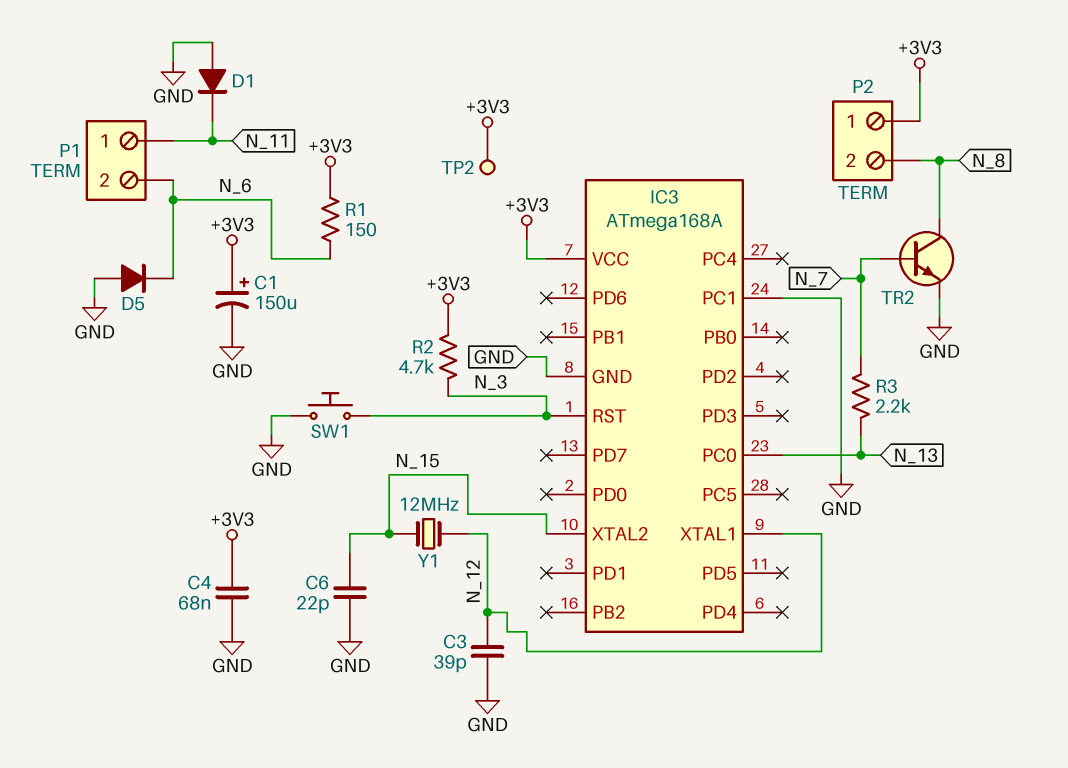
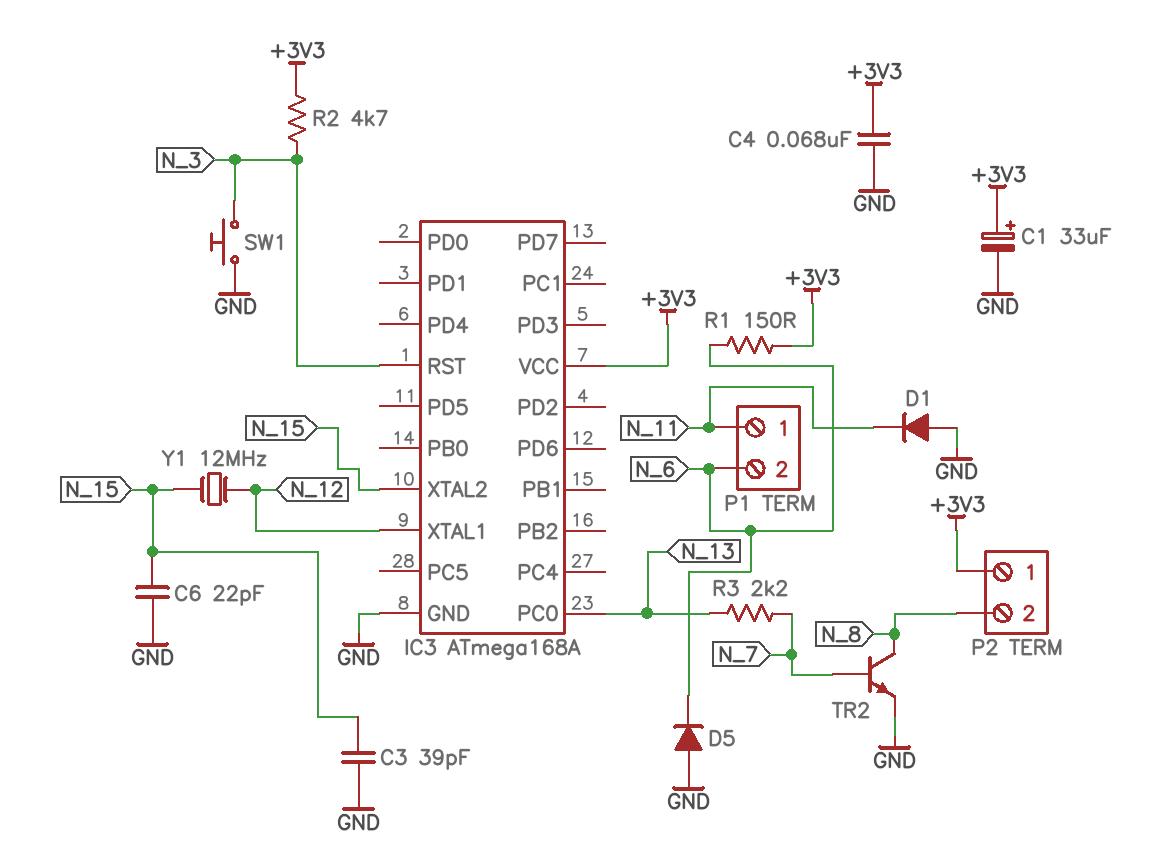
C1: 150uF (plus +3V3, minus GND) -> 33uF (plus +3V3, minus GND)
C3: 39pF (GND, N_12) -> 39pF (GND, N_15)
IC3 pin PC1: GND -> none
TP2: test point (+3V3) -> none

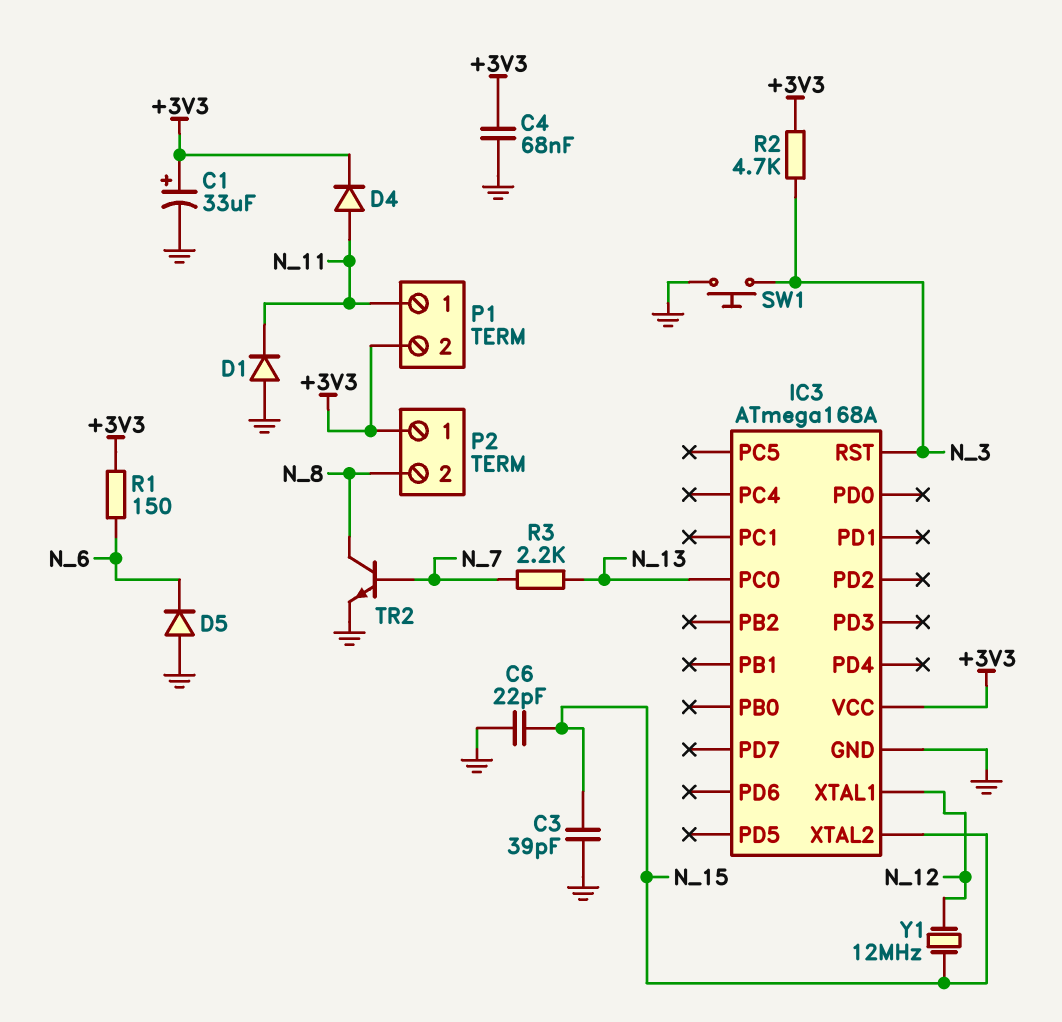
D4: none -> diode (A N_11, K +3V3)
P1 pin 2: N_6 -> +3V3

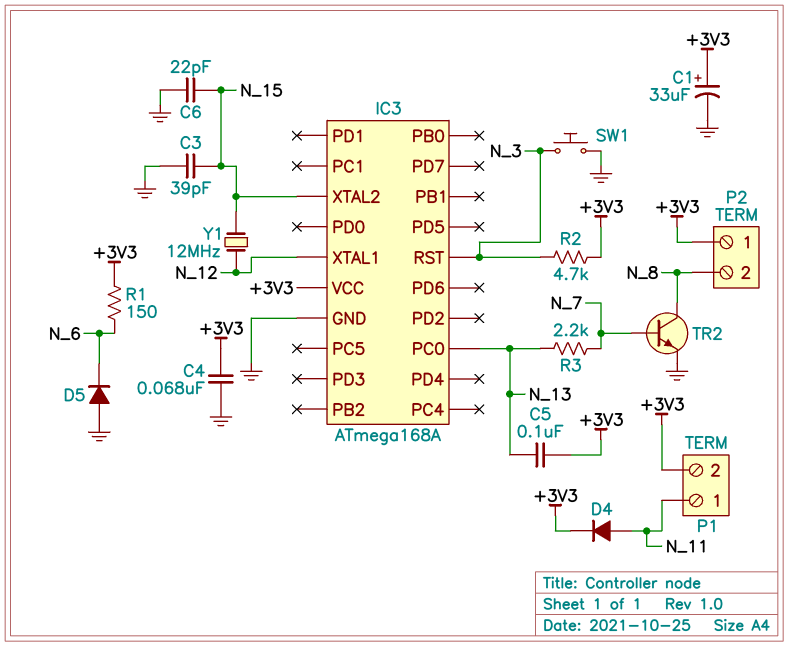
C5: none -> 100nF (+3V3, N_13)
D1: diode (A GND, K N_11) -> none

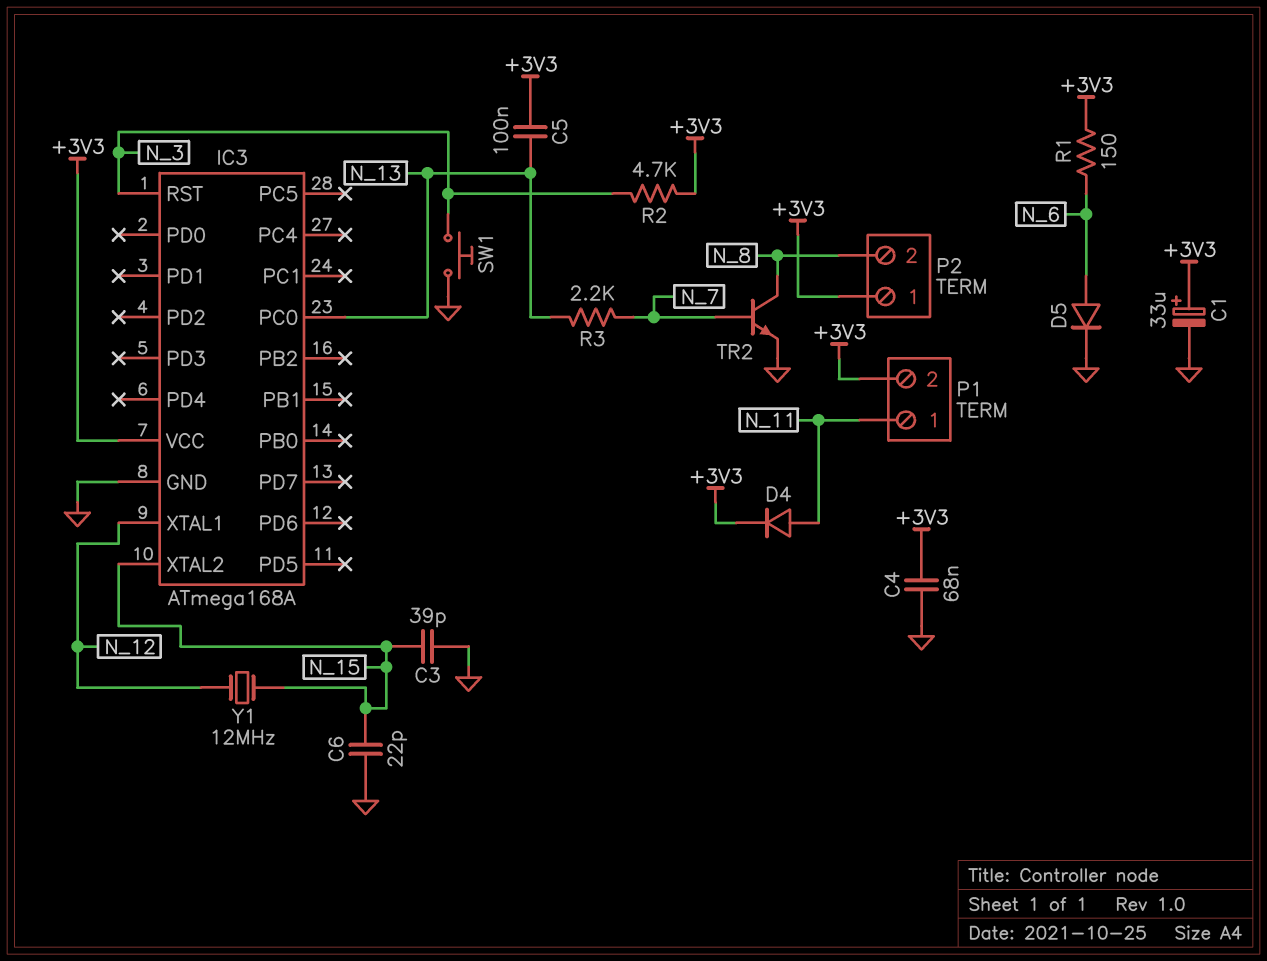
D5: diode (A GND, K N_6) -> diode (A N_6, K GND)

